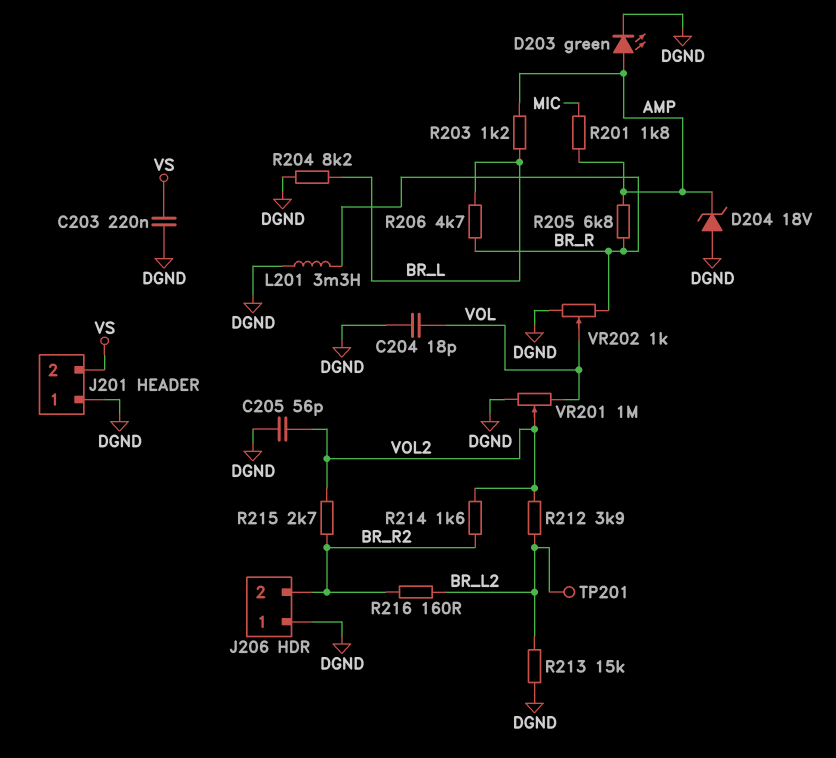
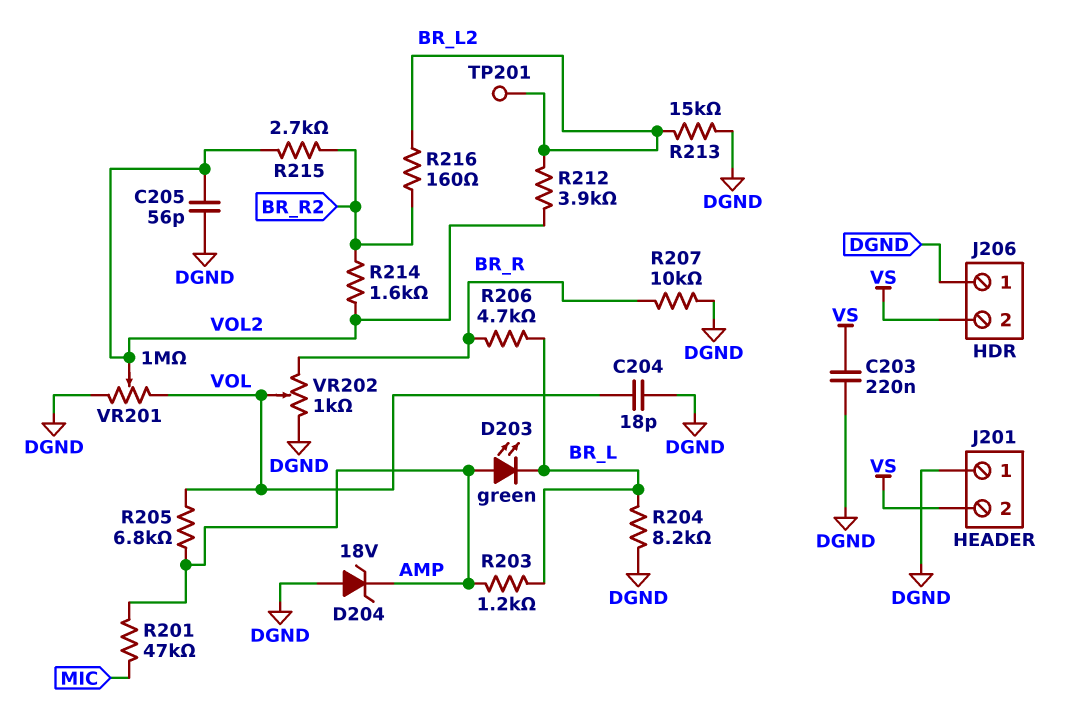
D203: LED green (A AMP, K DGND) -> LED green (A AMP, K BR_L)
J206 pin 2: BR_R2 -> VS
L201: 3.3mH (BR_R, DGND) -> none
R201: 1.8k (AMP, MIC) -> 47k (AMP, MIC)
R205: 6.8k (AMP, BR_R) -> 6.8k (AMP, VOL)
R207: none -> 10k (BR_R, DGND)

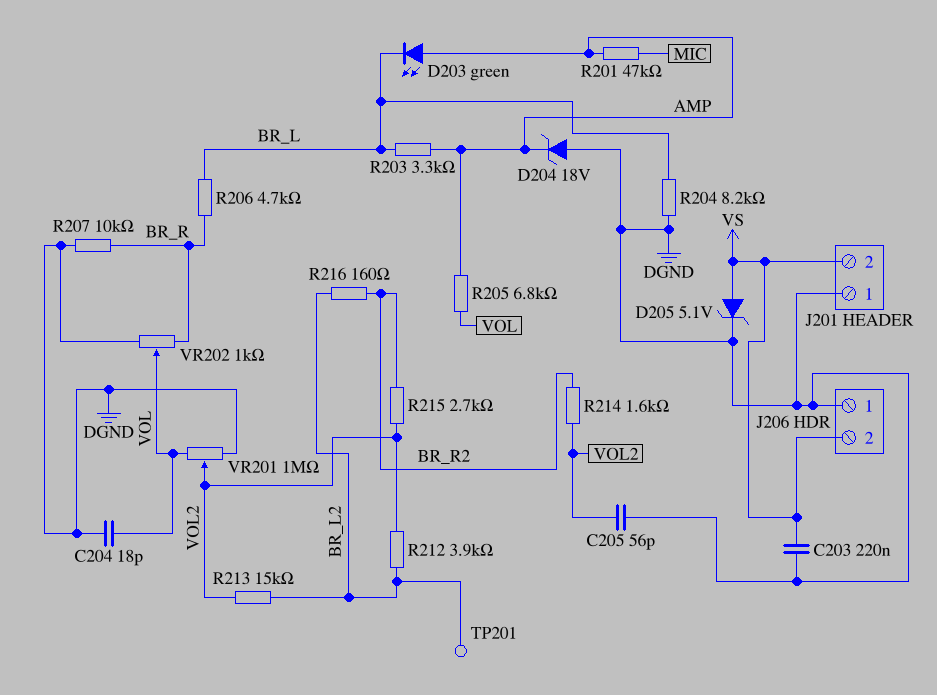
D205: none -> zener 5.1V (A VS, K DGND)
R203: 1.2k (AMP, BR_L) -> 3.3k (AMP, BR_L)
R213: 15k (BR_L2, DGND) -> 15k (BR_L2, VOL2)

